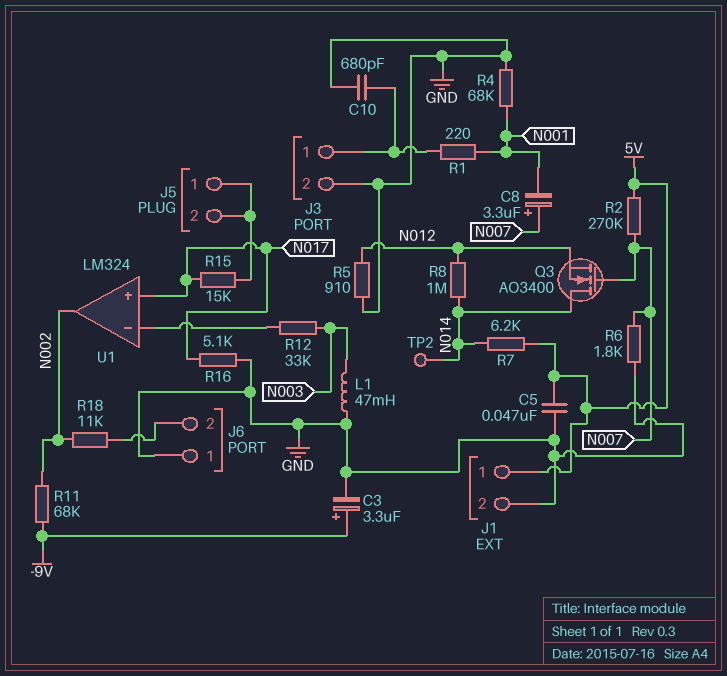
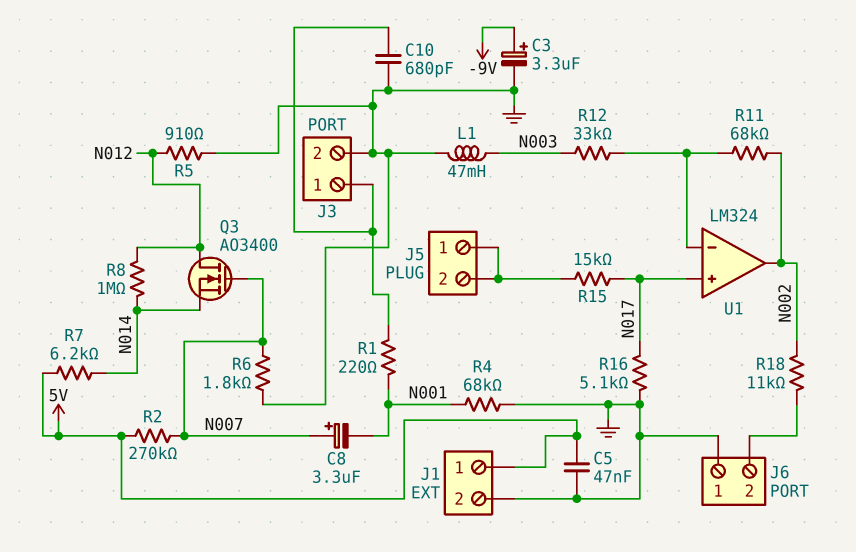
Q3: NMOS AO3400 (G N007, D N014, S N012) -> NMOS AO3400 (G N007, D N012, S N014)
R11: 68k (-9V, N002) -> 68k (N002, U1/in-)
TP2: test point (N014) -> none

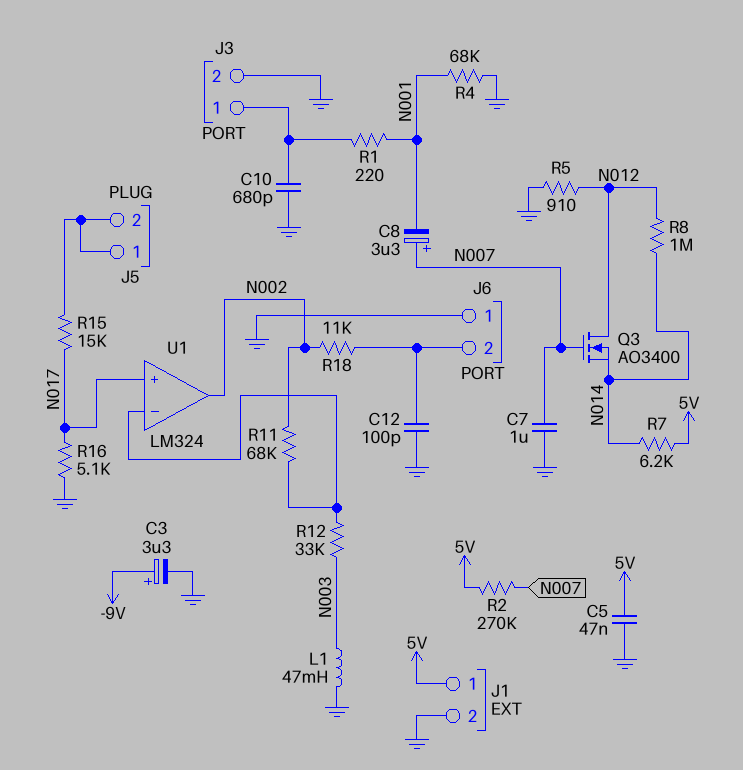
C7: none -> 1uF (GND, N007)
C12: none -> 100pF (GND, J6/2)
R6: 1.8k (GND, N007) -> none

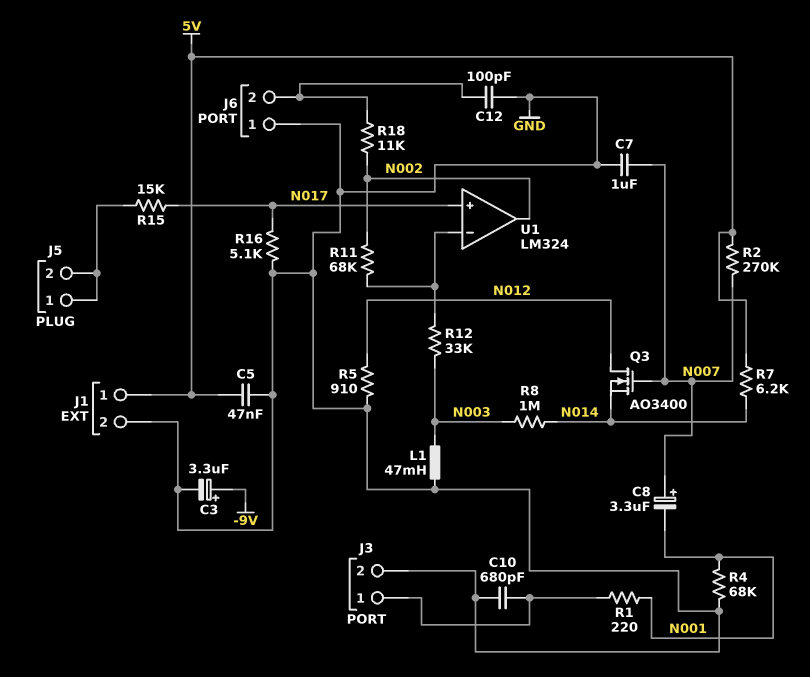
R8: 1M (N012, N014) -> 1M (N003, N014)

